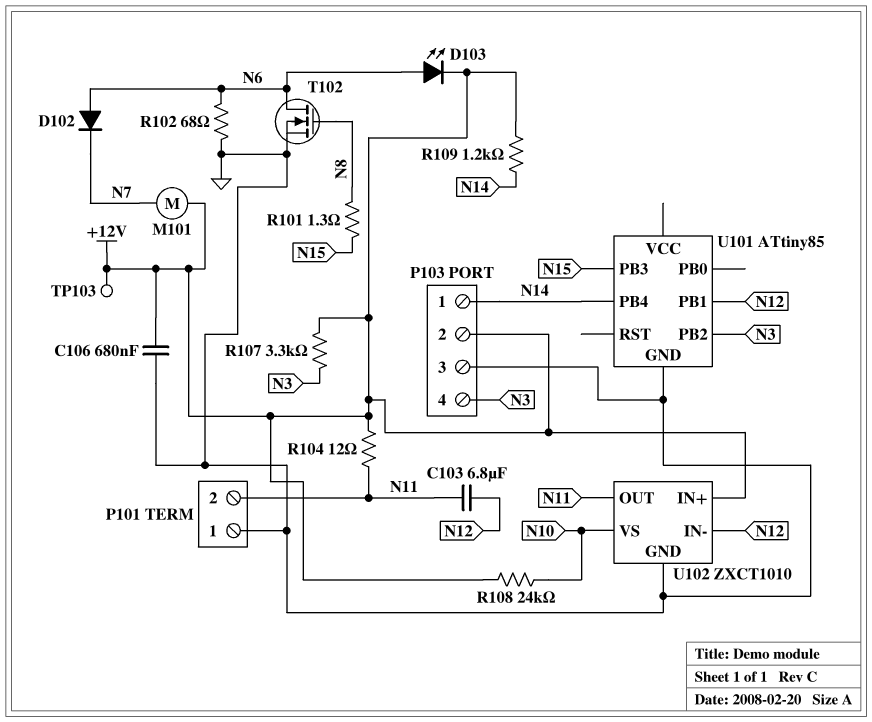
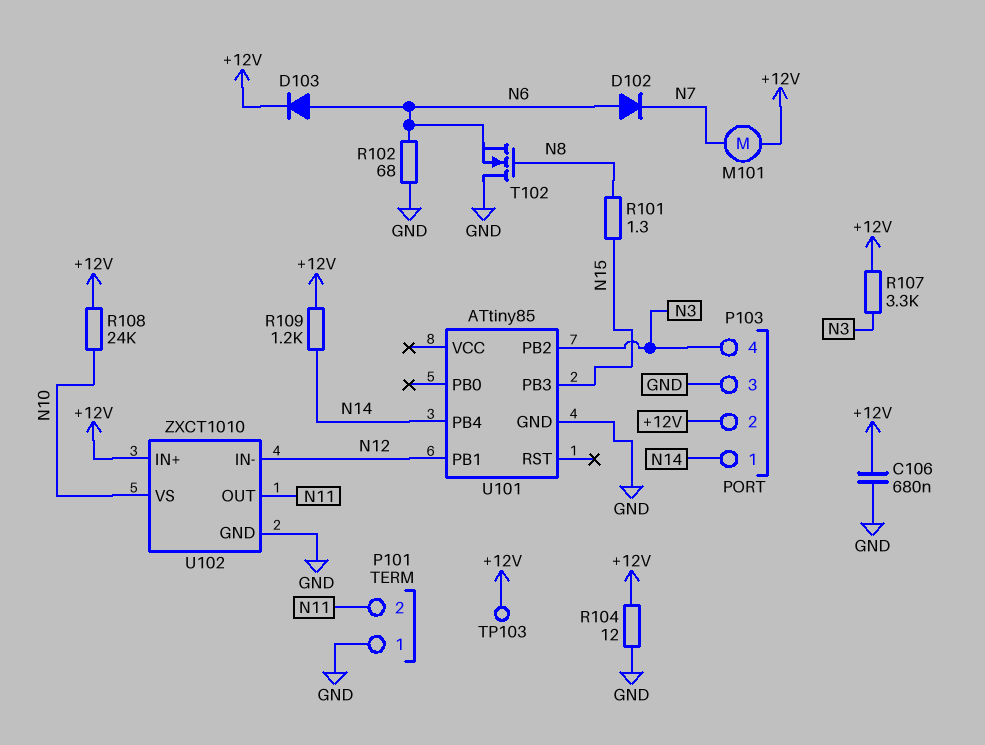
C103: 6.8uF (N11, N12) -> none
D103: LED (A N6, K +12V) -> diode (A N6, K +12V)
R104: 12 (+12V, N11) -> 12 (+12V, GND)
T102: NMOS (G N8, D N6, S GND) -> NMOS (G N8, D GND, S N6)

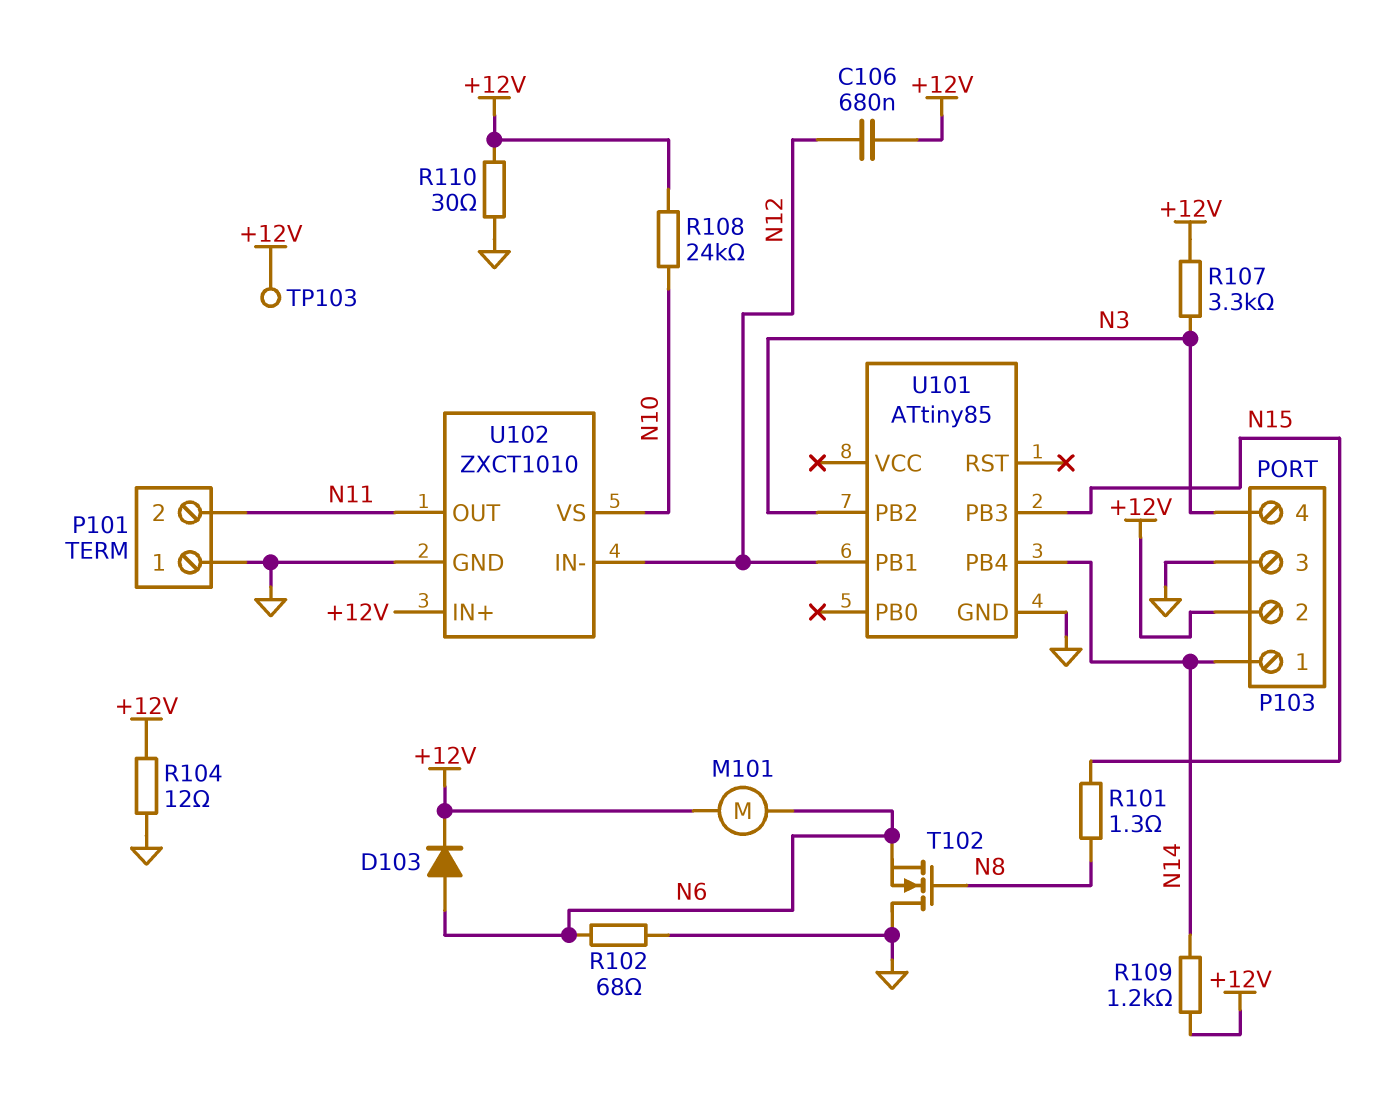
C106: 680nF (+12V, GND) -> 680nF (+12V, N12)
D102: diode (A N6, K N7) -> none
M101: motor (+12V, N7) -> motor (+12V, N6)
R110: none -> 30 (+12V, GND)

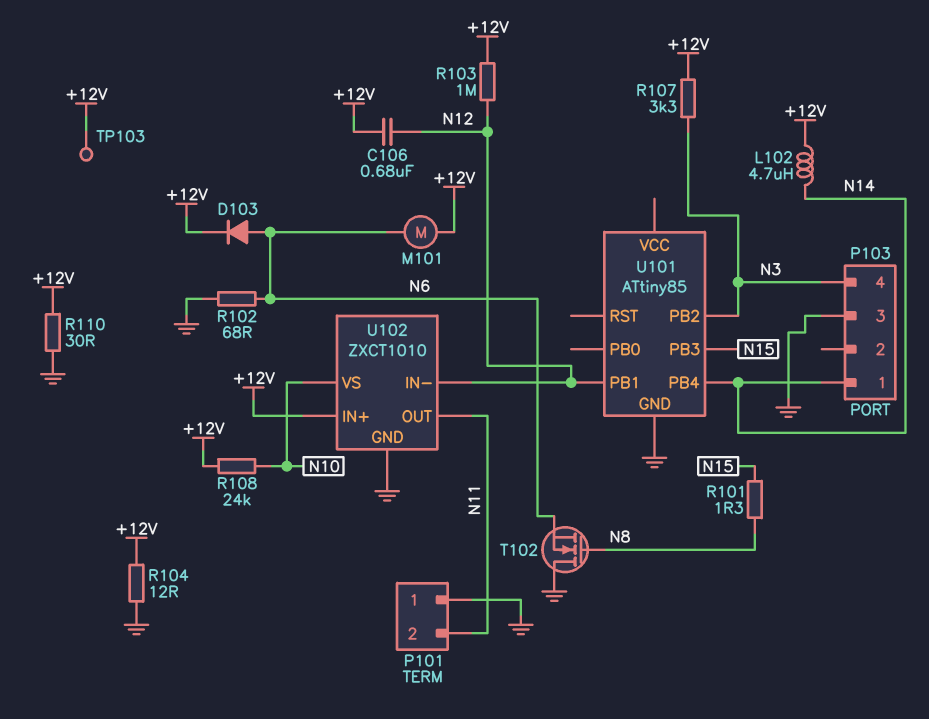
L102: none -> 4.7uH (+12V, N14)
P103 pin 2: +12V -> none
R103: none -> 1M (+12V, N12)
R109: 1.2k (+12V, N14) -> none

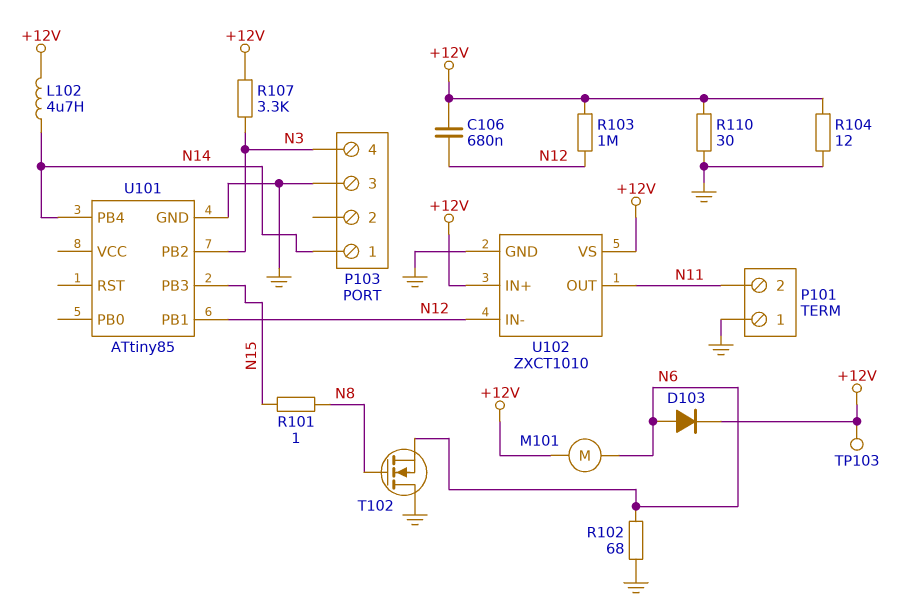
R101: 1.3 (N8, N15) -> 1 (N8, N15)
R108: 24k (+12V, N10) -> none
U102 pin VS: N10 -> +12V

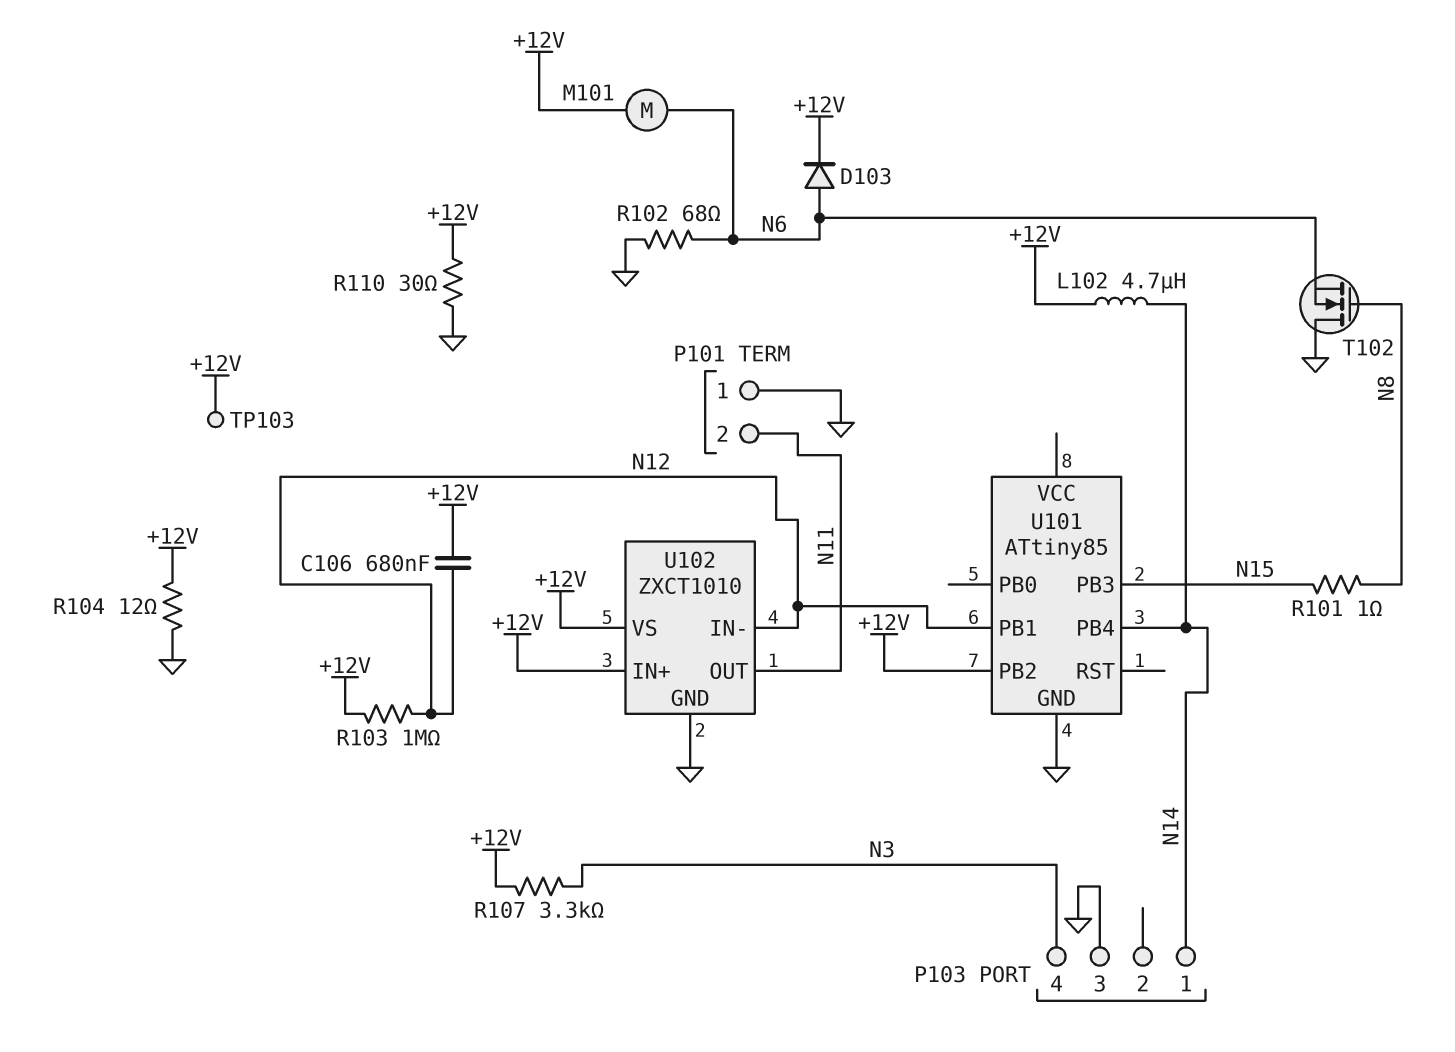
U101 pin PB2: N3 -> +12V

